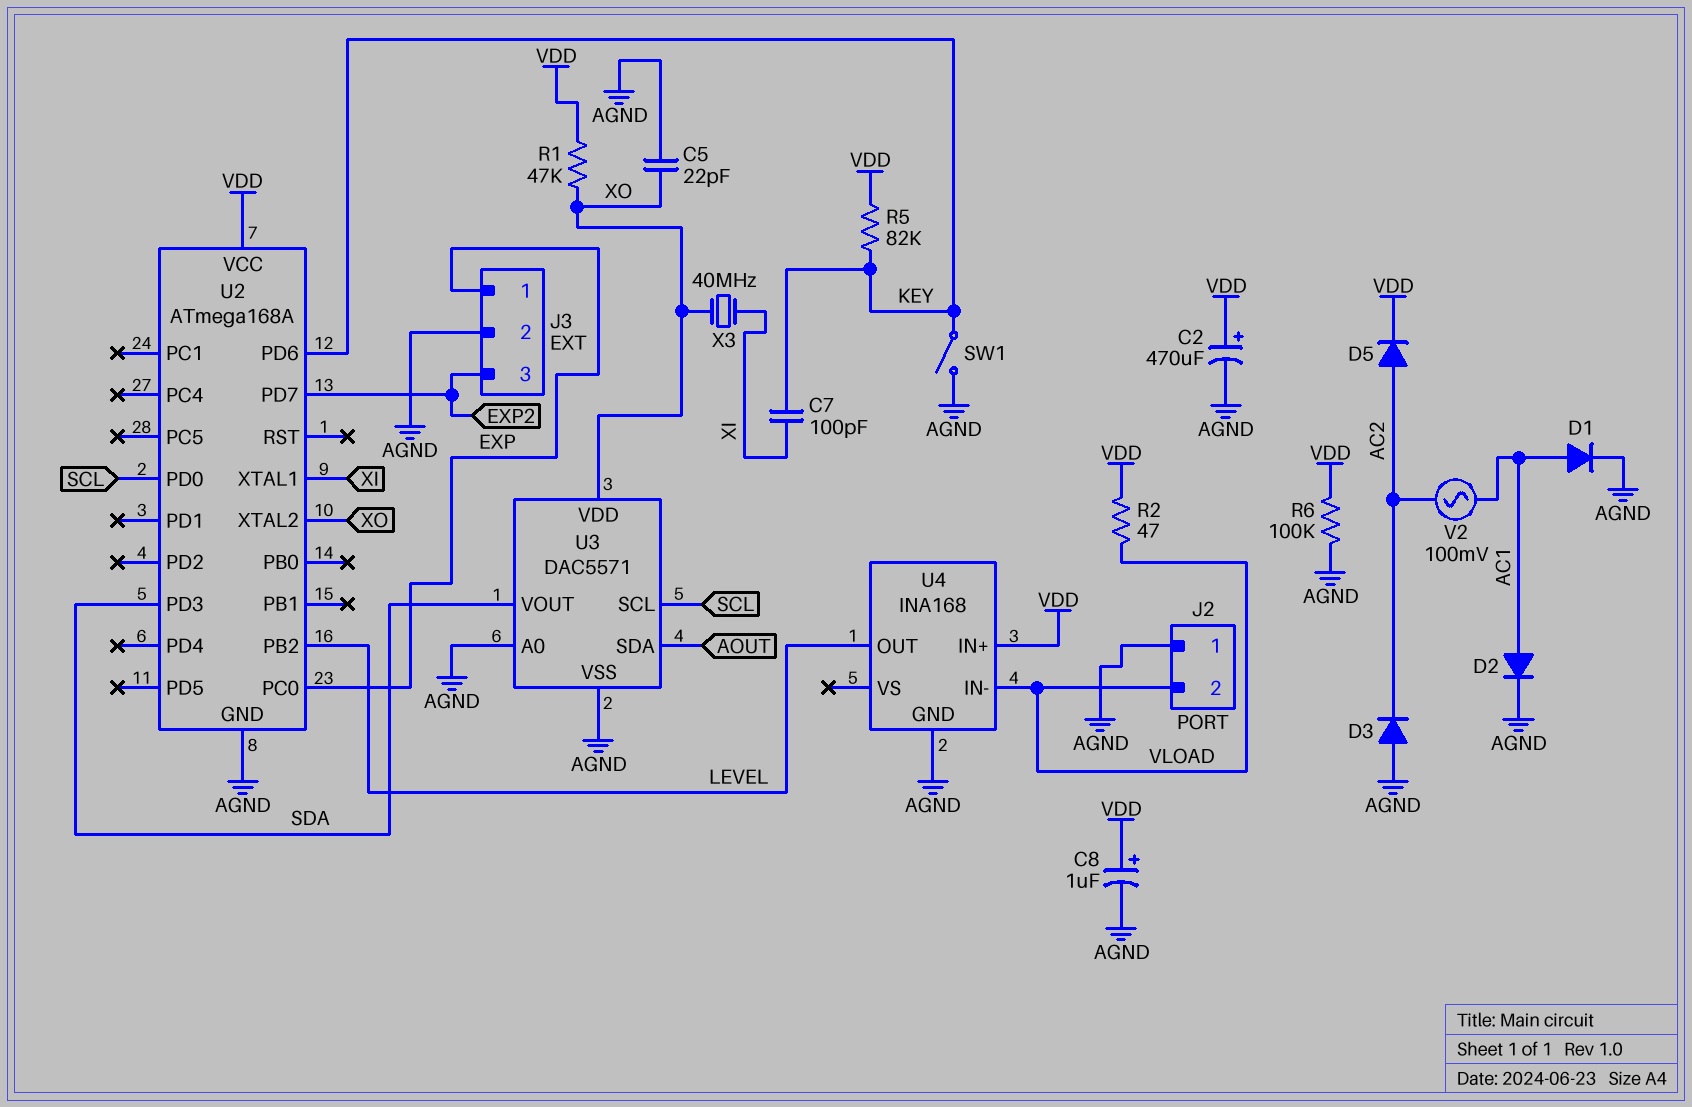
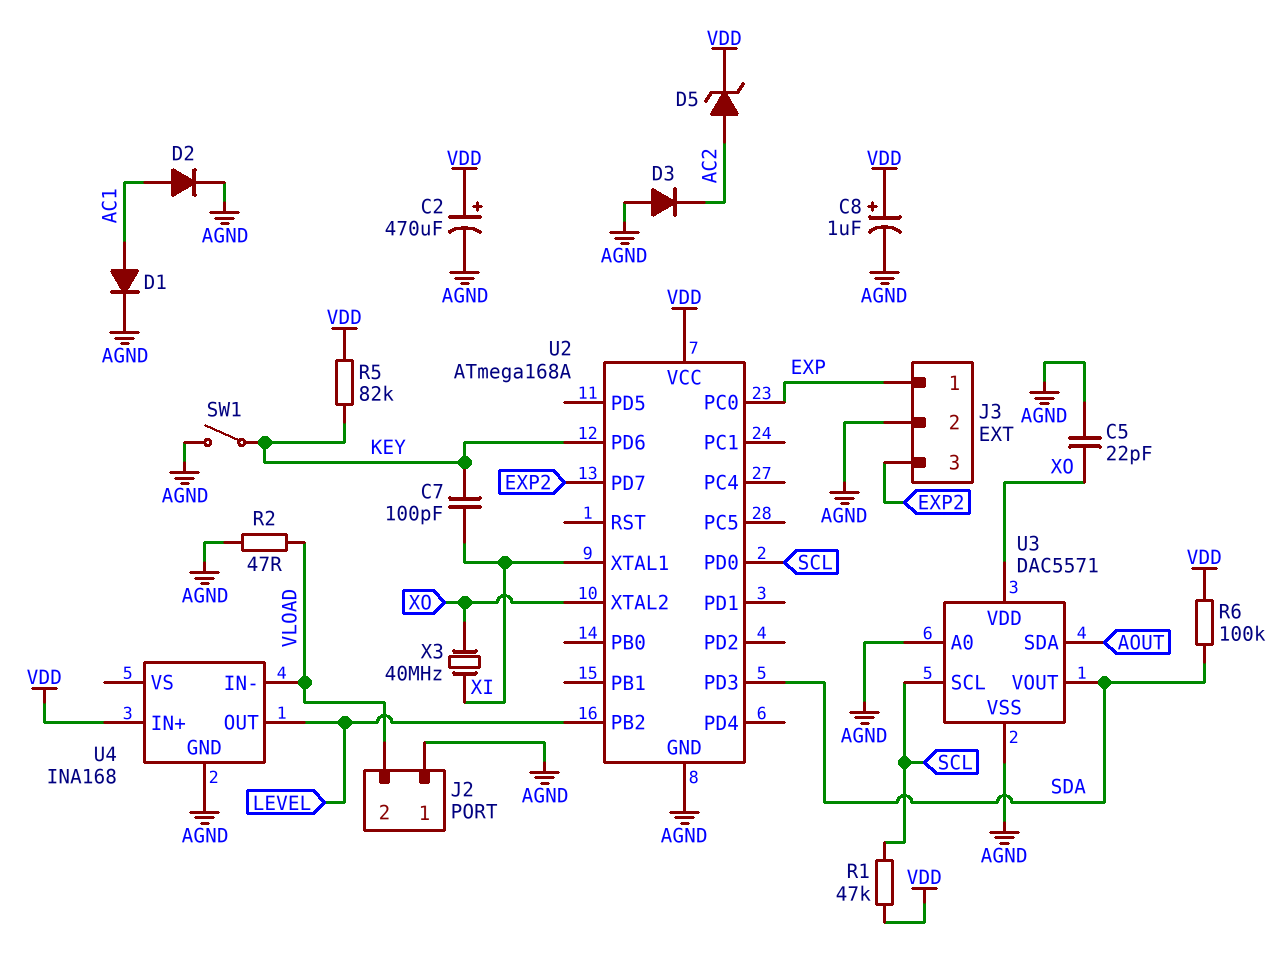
D5: diode (A AC2, K VDD) -> zener (A AC2, K VDD)
R1: 47k (VDD, XO) -> 47k (SCL, VDD)
R2: 47 (VDD, VLOAD) -> 47 (AGND, VLOAD)
R6: 100k (AGND, VDD) -> 100k (SDA, VDD)
V2: AC 100mV (AC1, AC2) -> none

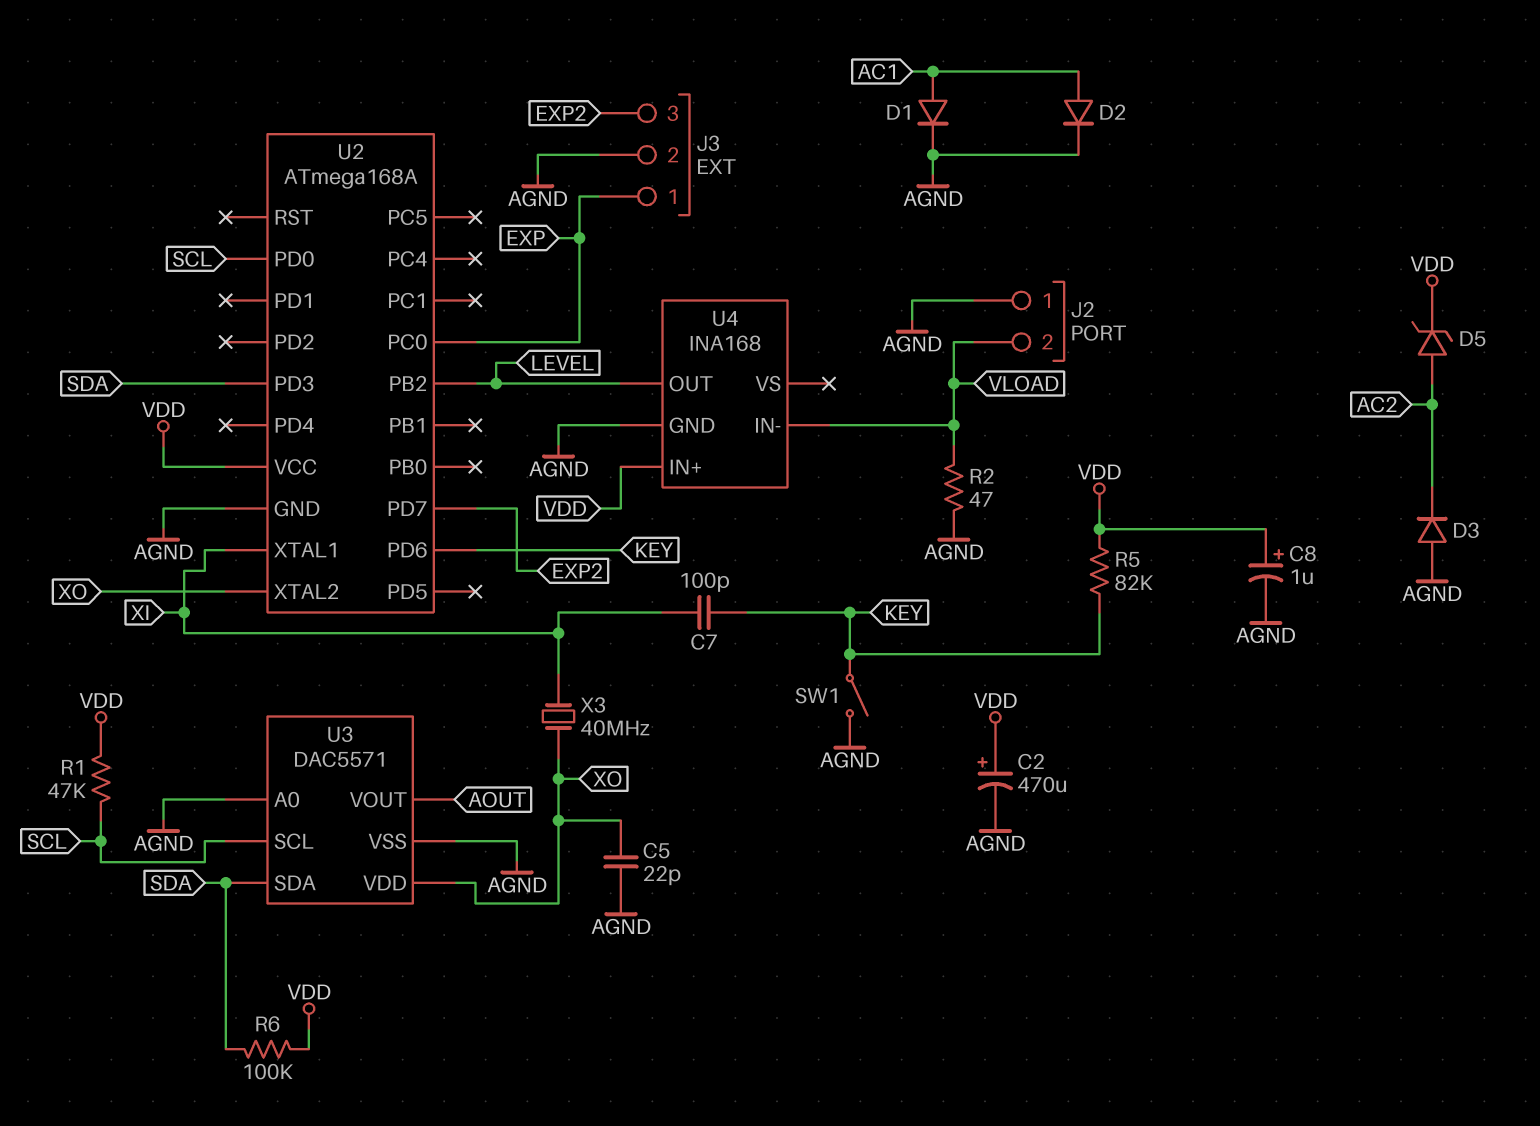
U3 pin SDA: AOUT -> SDA
U3 pin VOUT: SDA -> AOUT

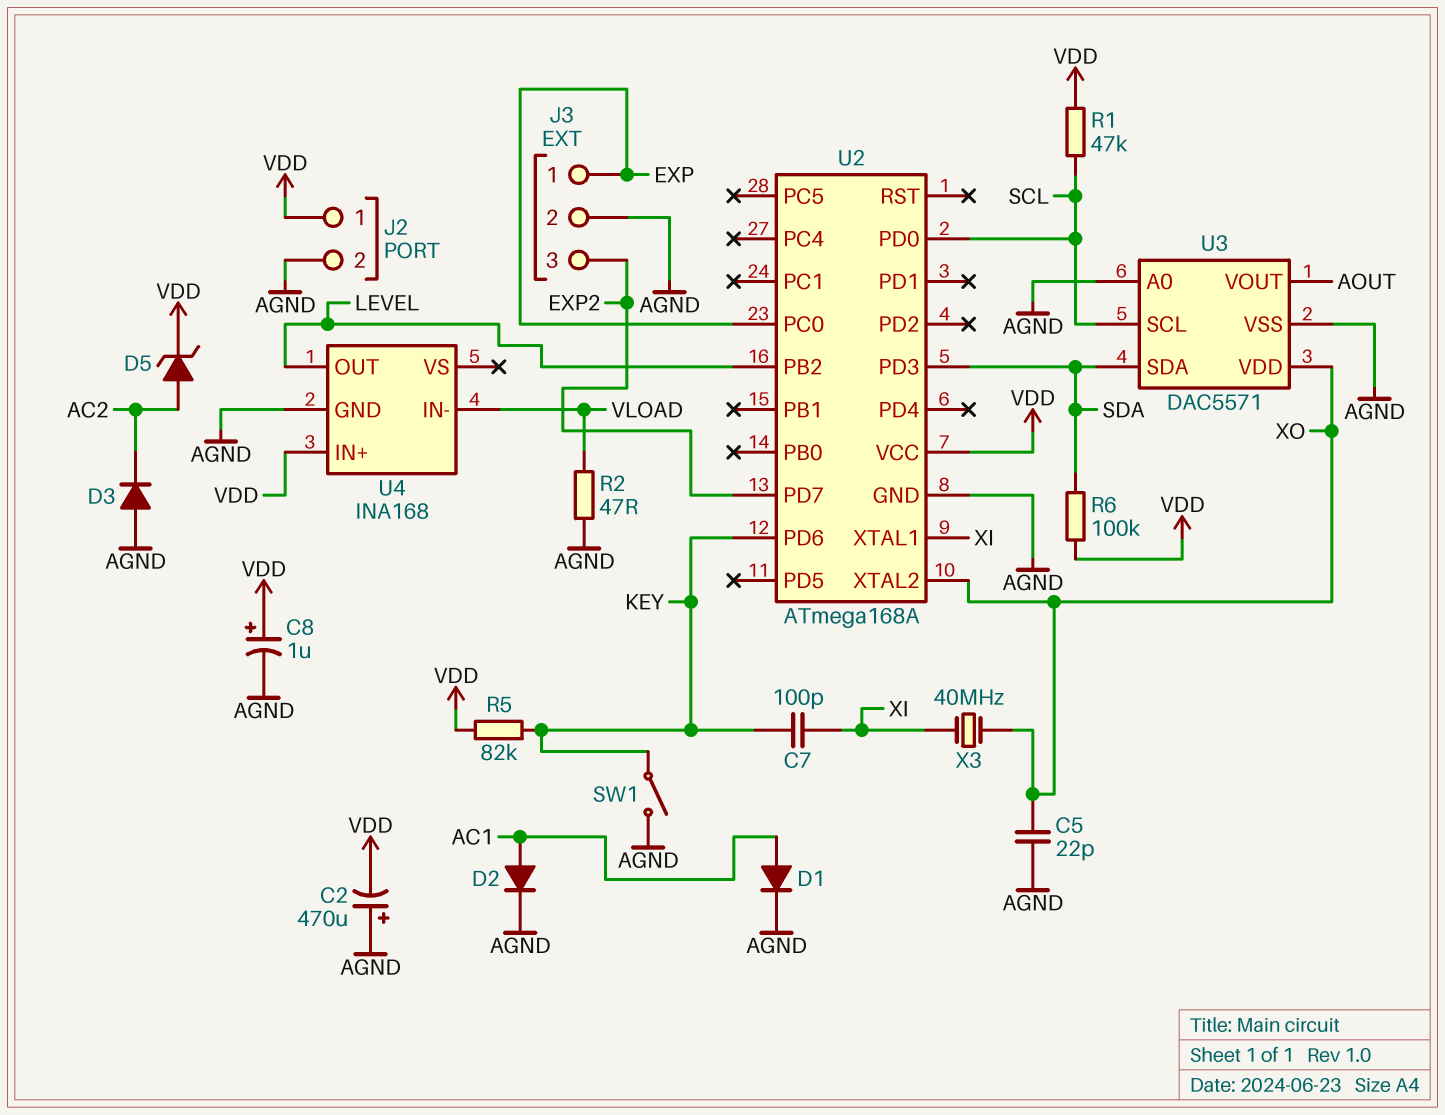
C2: 470uF (plus VDD, minus AGND) -> 470uF (plus AGND, minus VDD)
J2 pin 1: AGND -> VDD
J2 pin 2: VLOAD -> AGND

